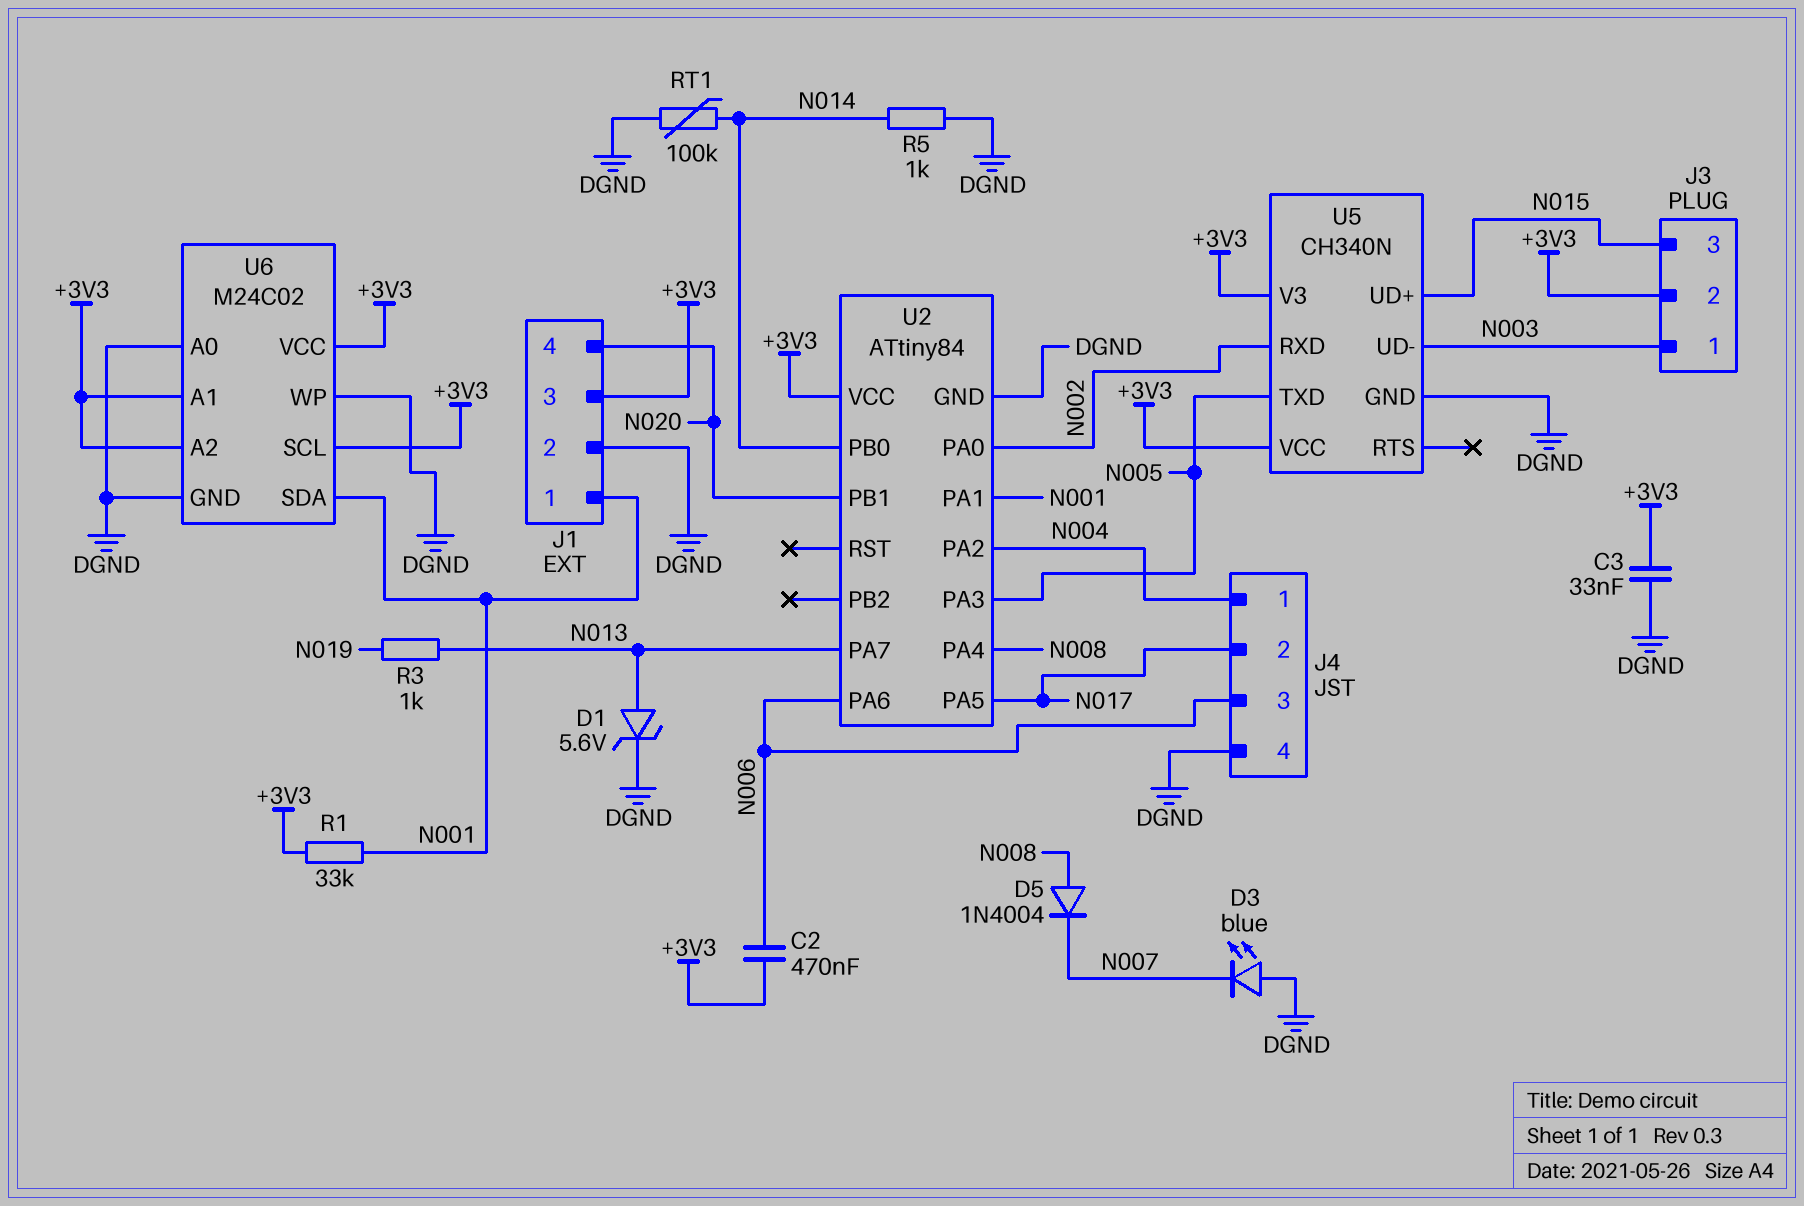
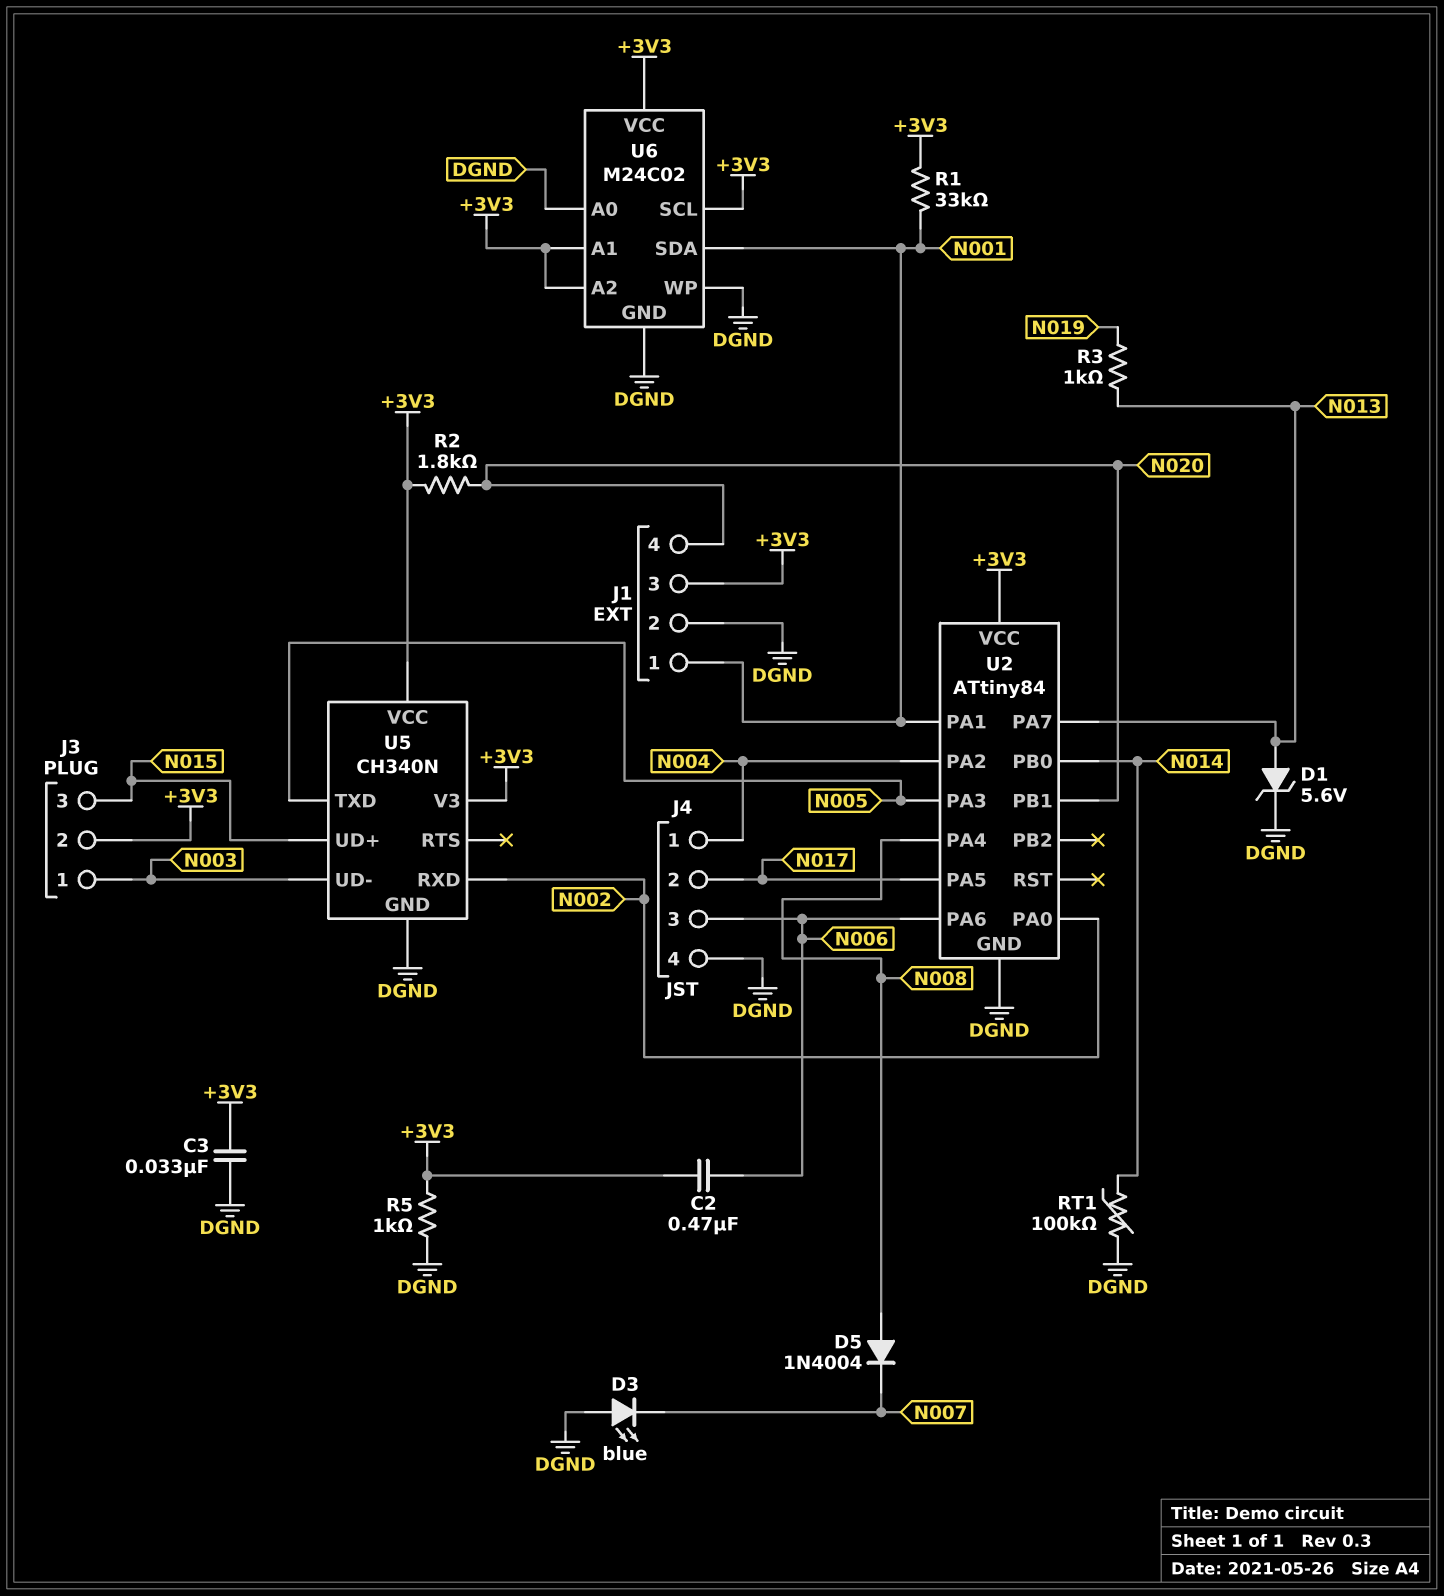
R2: none -> 1.8k (+3V3, N020)
R5: 1k (DGND, N014) -> 1k (+3V3, DGND)

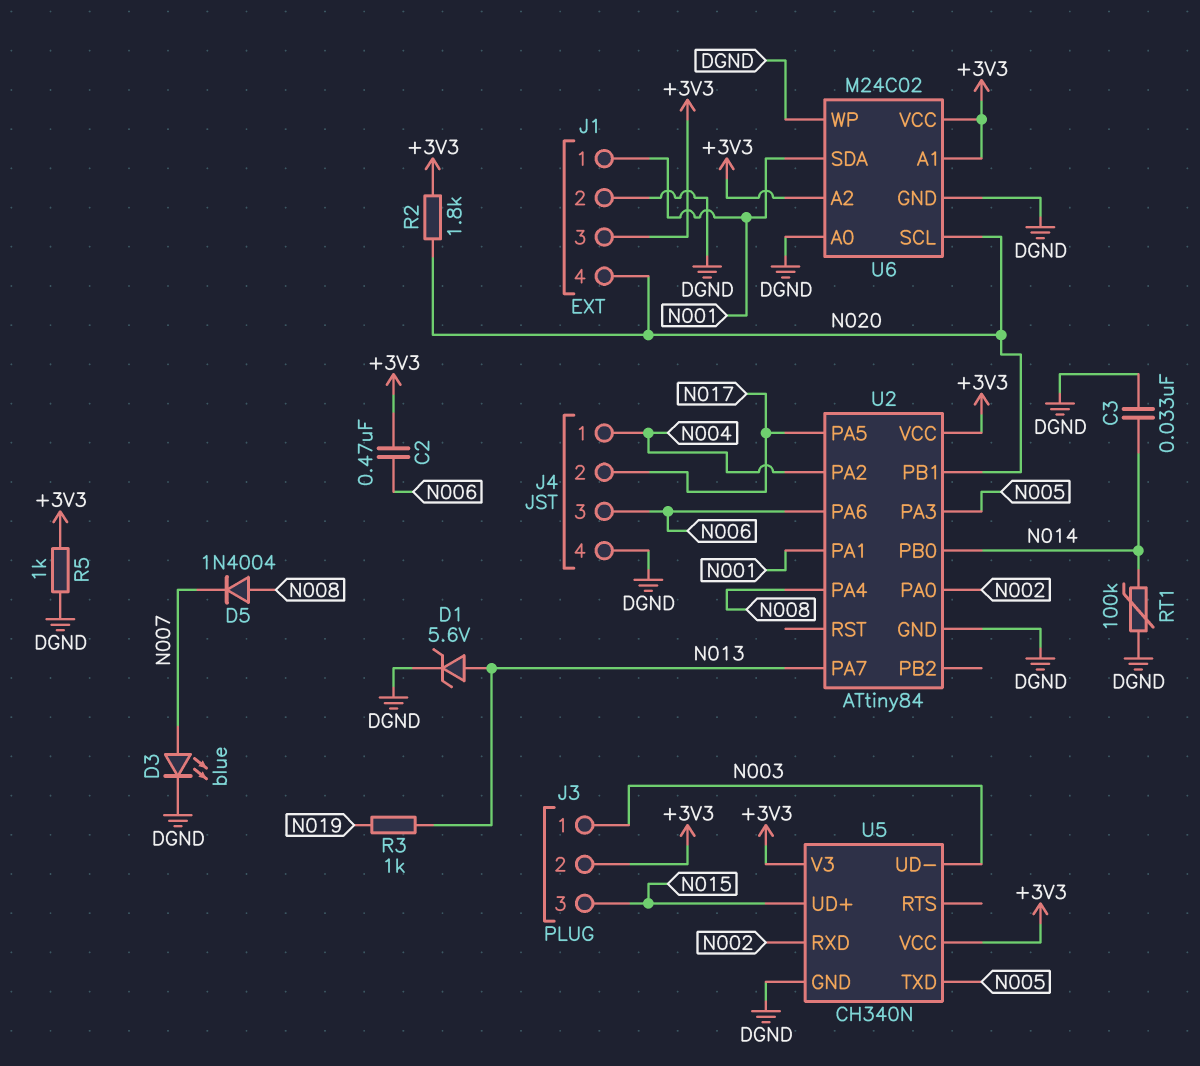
C3: 33nF (+3V3, DGND) -> 33nF (DGND, N014)
D3: LED blue (A DGND, K N007) -> LED blue (A N007, K DGND)
R1: 33k (+3V3, N001) -> none
U6 pin SCL: +3V3 -> N020

